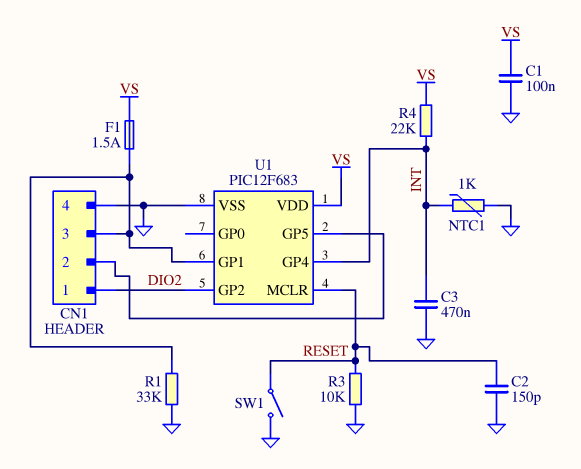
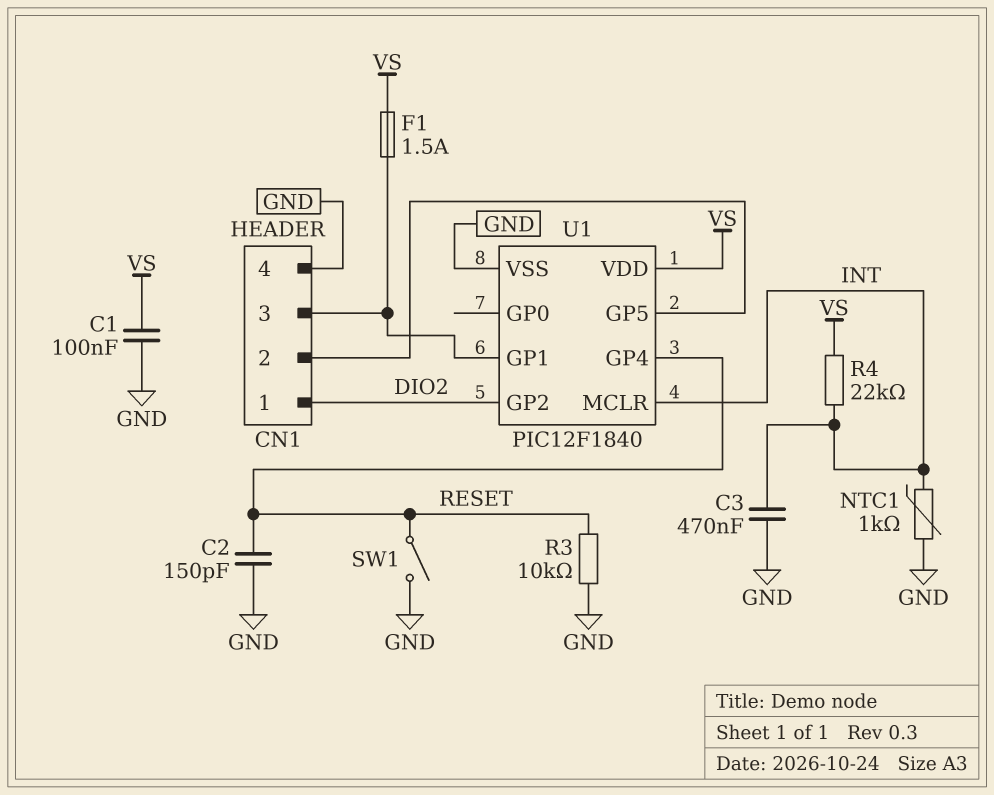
R1: 33k (CN1/3, GND) -> none
U1: PIC12F683 -> PIC12F1840
U1 pin GP4: INT -> RESET
U1 pin MCLR: RESET -> INT

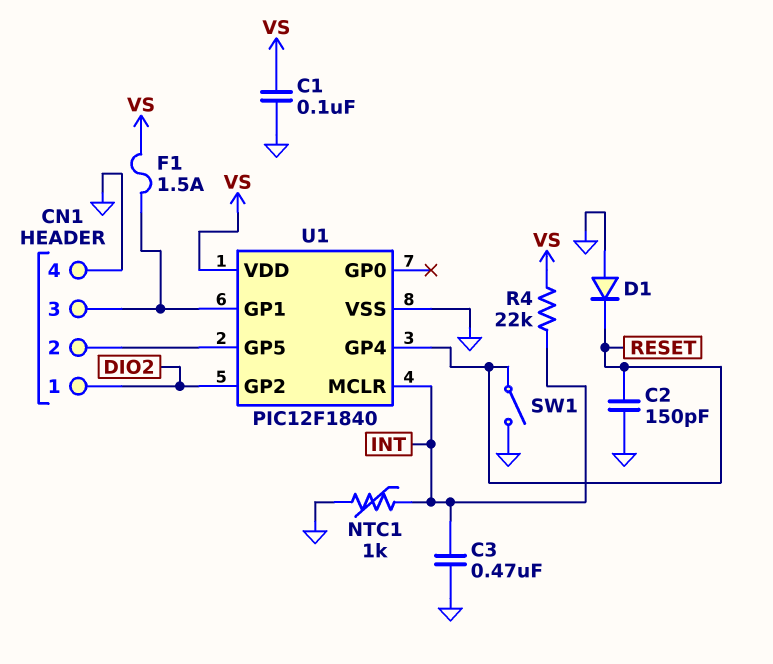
D1: none -> diode (A GND, K RESET)
R3: 10k (GND, RESET) -> none

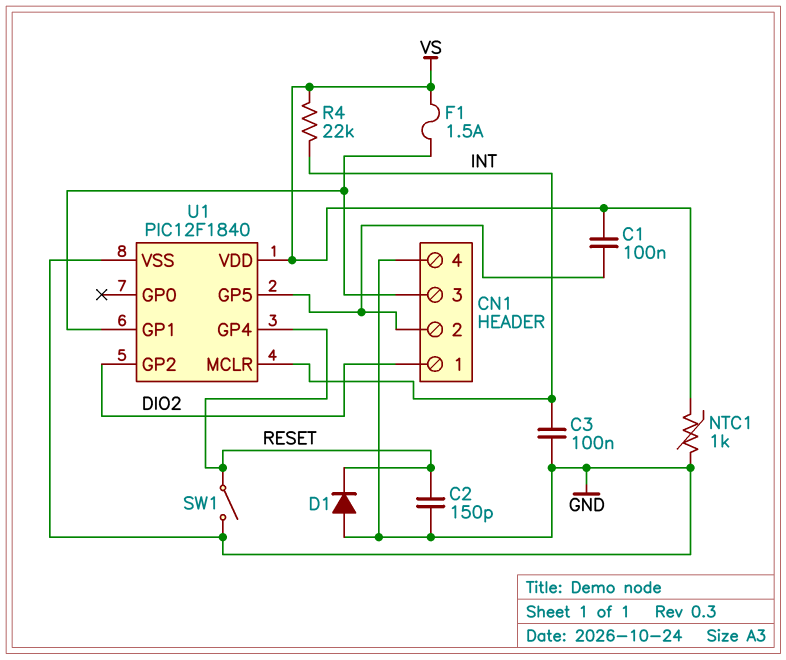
C1: 100nF (GND, VS) -> 100nF (CN1/2, VS)
C3: 470nF (GND, INT) -> 100nF (GND, INT)
NTC1: 1k (GND, INT) -> 1k (GND, VS)

